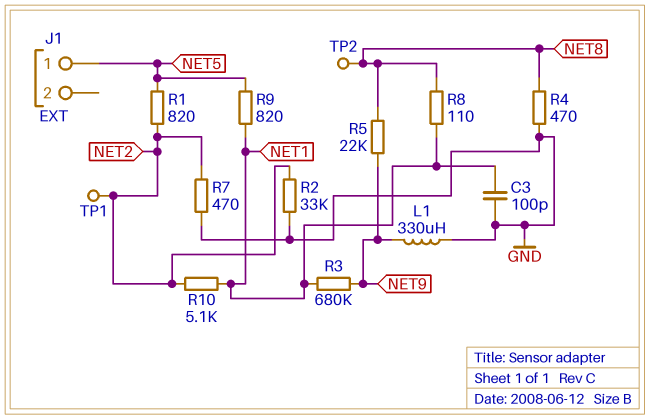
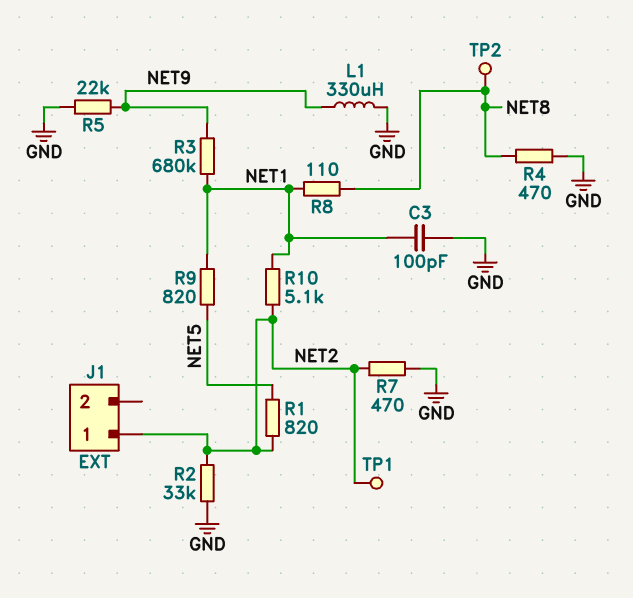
J1 pin 1: NET5 -> NET2
R5: 22k (NET8, NET9) -> 22k (GND, NET9)

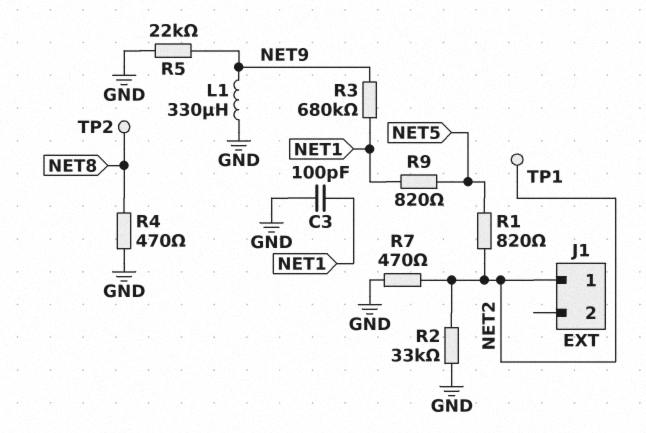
R8: 110 (NET1, NET8) -> none
R10: 5.1k (NET1, NET2) -> none

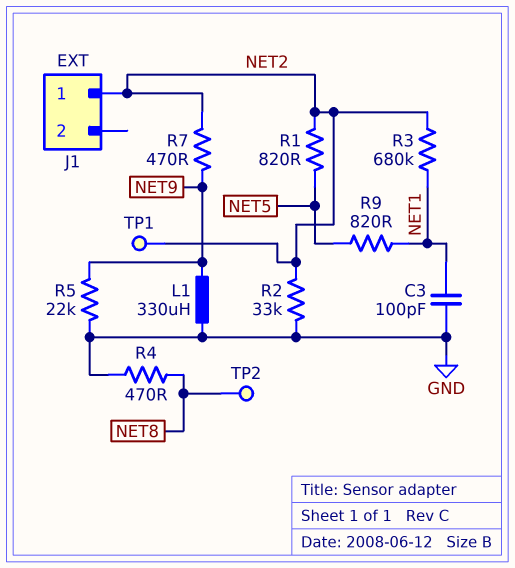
R3: 680k (NET1, NET9) -> 680k (NET1, NET2)
R7: 470 (GND, NET2) -> 470 (NET2, NET9)

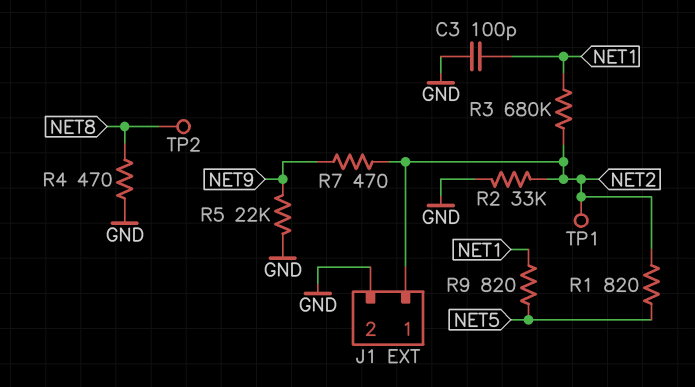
J1 pin 2: none -> GND
L1: 330uH (GND, NET9) -> none

